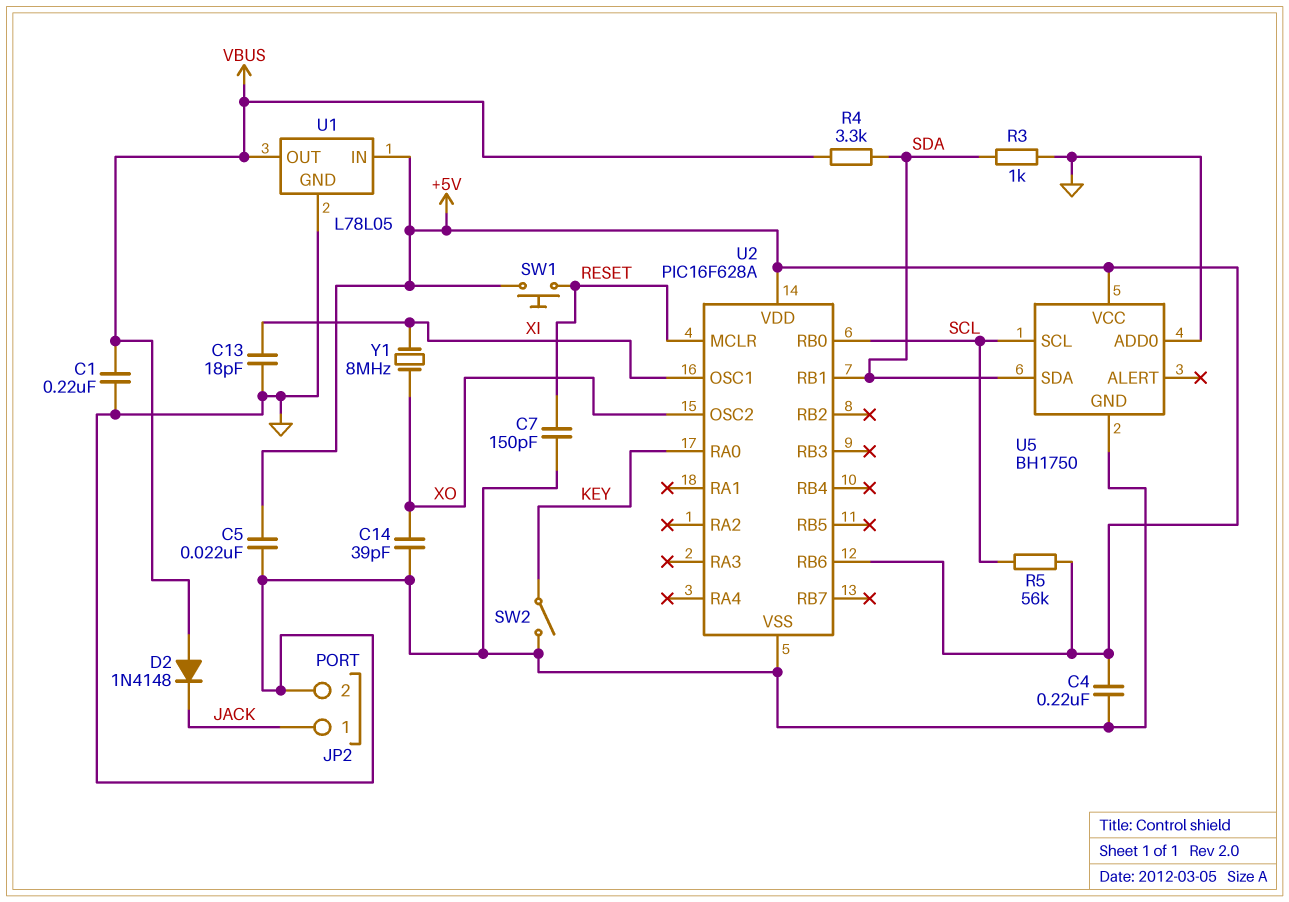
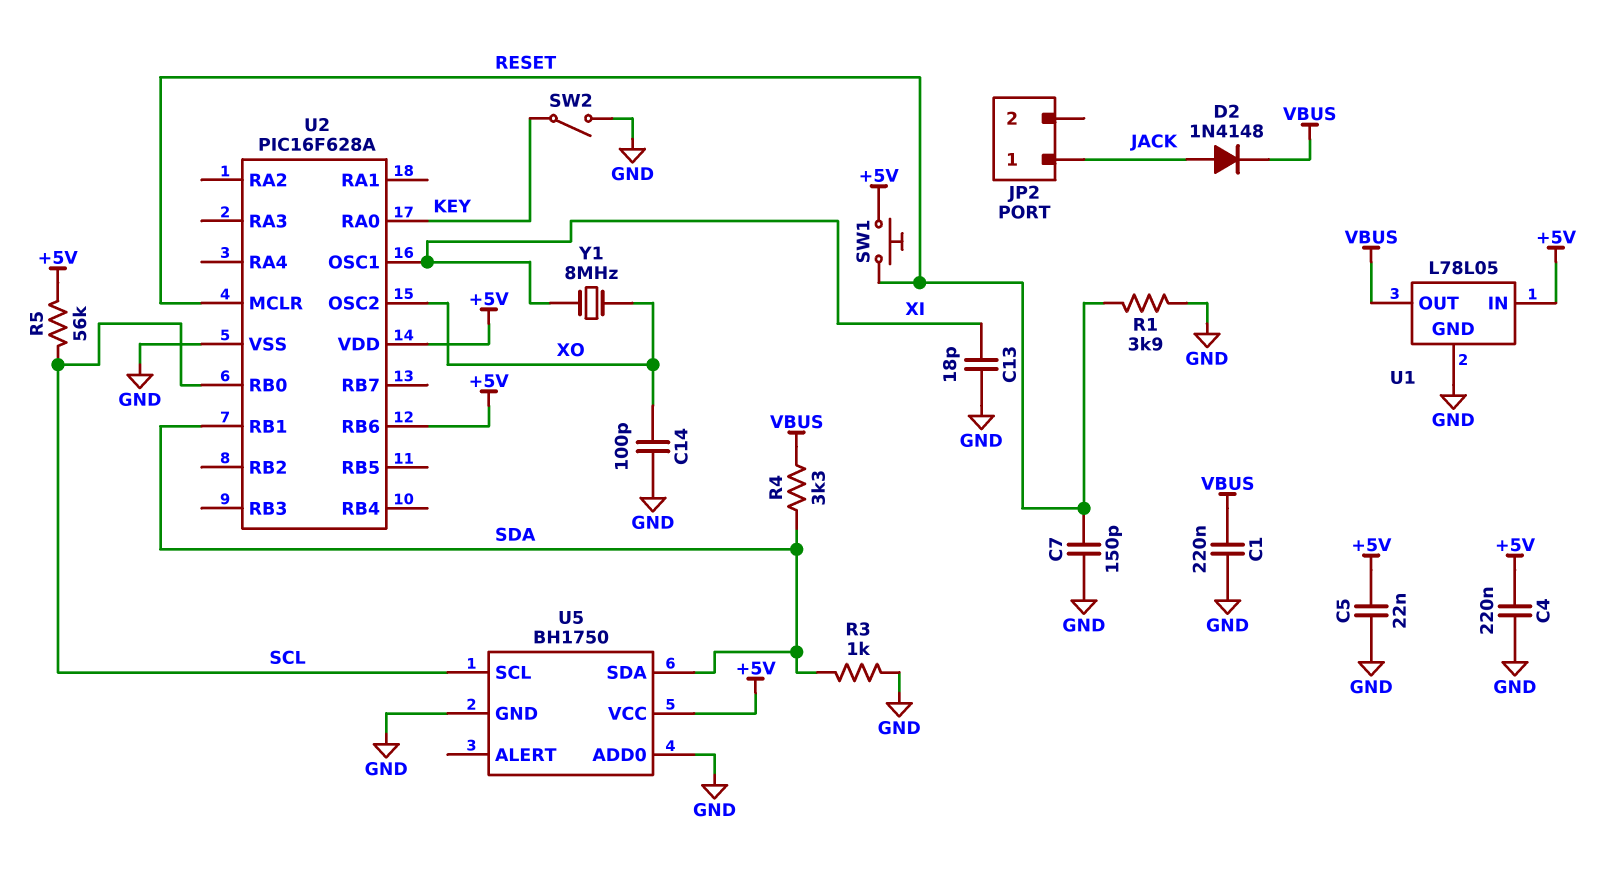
C14: 39pF (GND, XO) -> 100pF (GND, XO)
D2: diode 1N4148 (A VBUS, K JACK) -> diode 1N4148 (A JACK, K VBUS)
JP2 pin 2: GND -> none
R1: none -> 3.9k (GND, RESET)

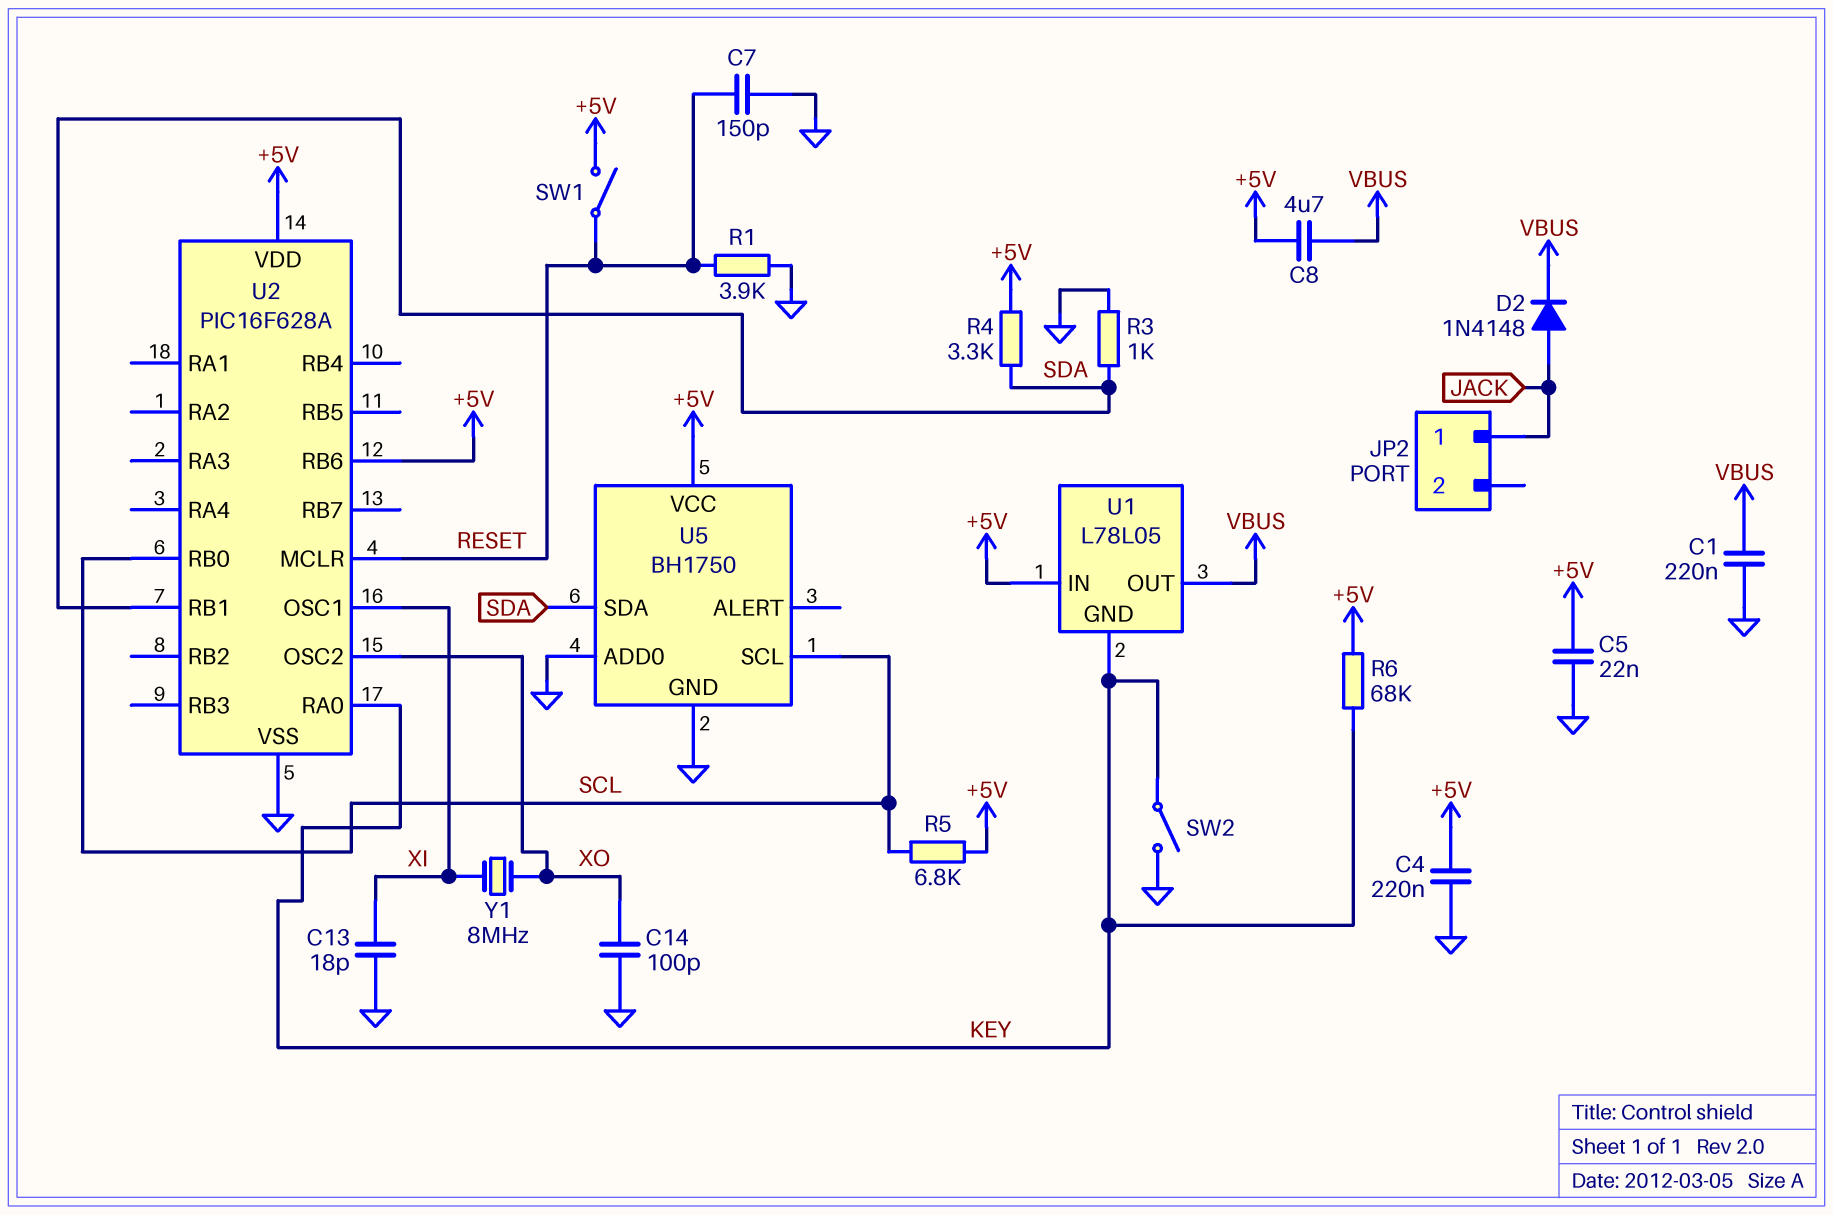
C8: none -> 4.7uF (+5V, VBUS)
R4: 3.3k (SDA, VBUS) -> 3.3k (+5V, SDA)
R5: 56k (+5V, SCL) -> 6.8k (+5V, SCL)
R6: none -> 68k (+5V, KEY)
SW1: button (+5V, RESET) -> switch (+5V, RESET)
U1 pin GND: GND -> KEY

